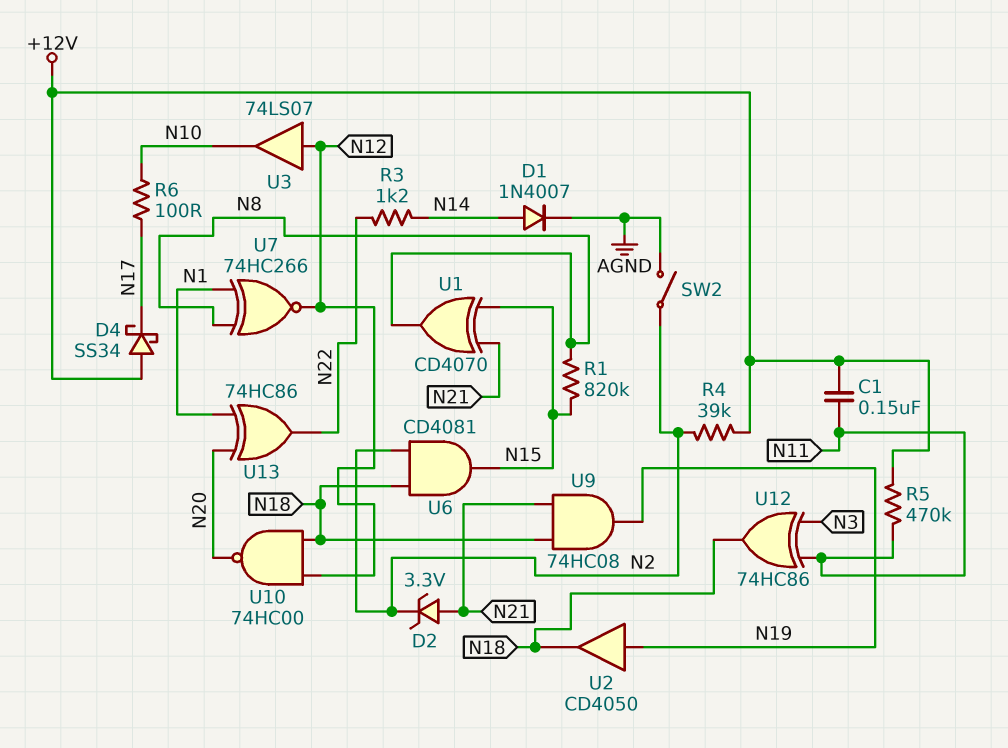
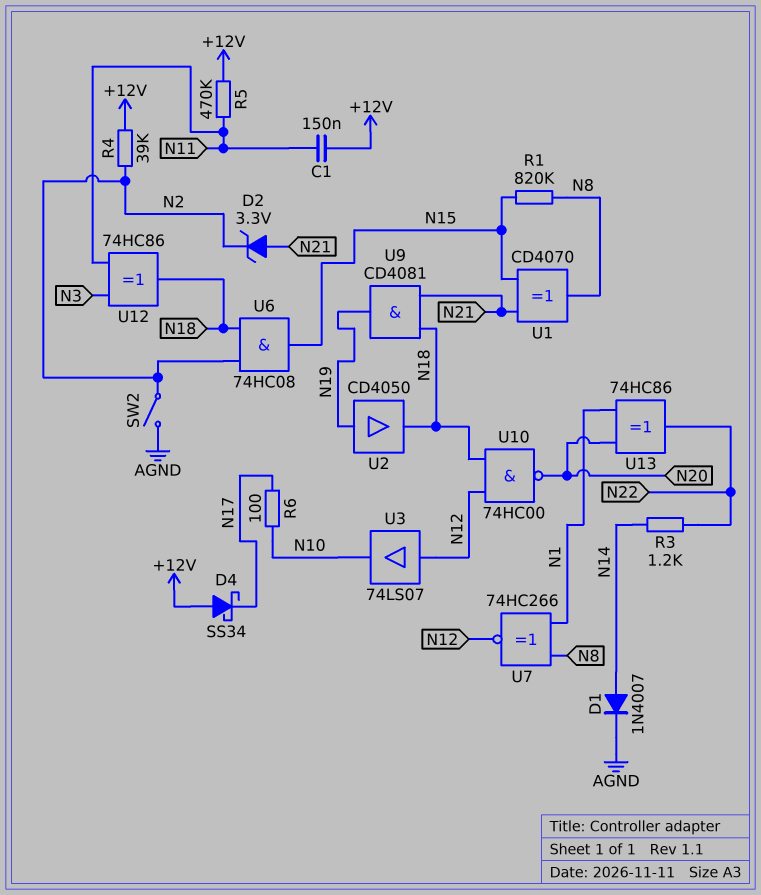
U6: AND CD4081 (in N2, in N18, out N15) -> AND 74HC08 (in N2, in N18, out N15)
U9: AND 74HC08 (in N18, in N21, out N19) -> AND CD4081 (in N18, in N21, out N19)

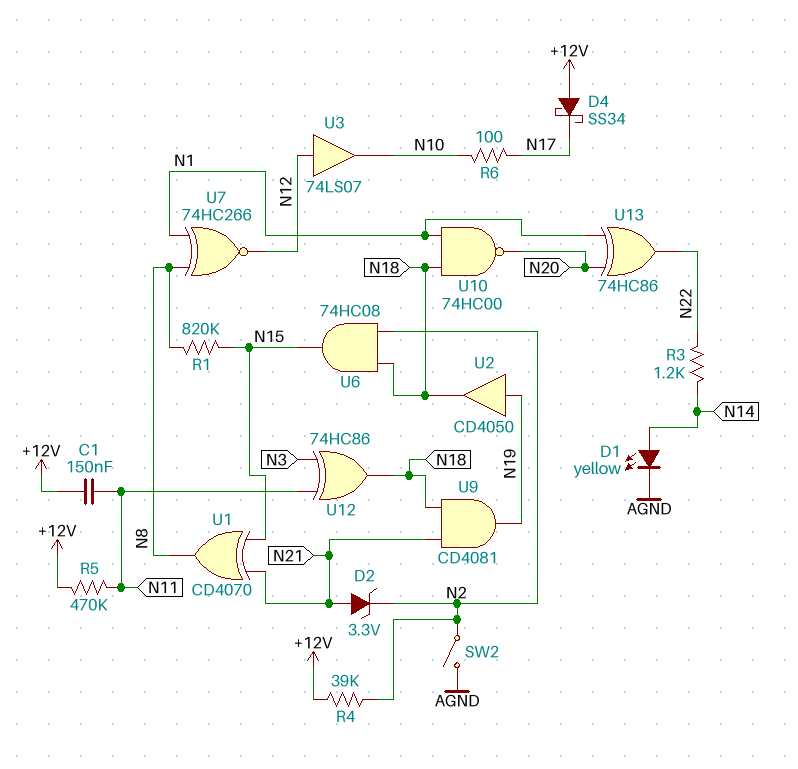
D1: diode 1N4007 (A N14, K AGND) -> LED yellow (A N14, K AGND)
U10: NAND 74HC00 (in N12, in N18, out N20) -> NAND 74HC00 (in N1, in N18, out N20)

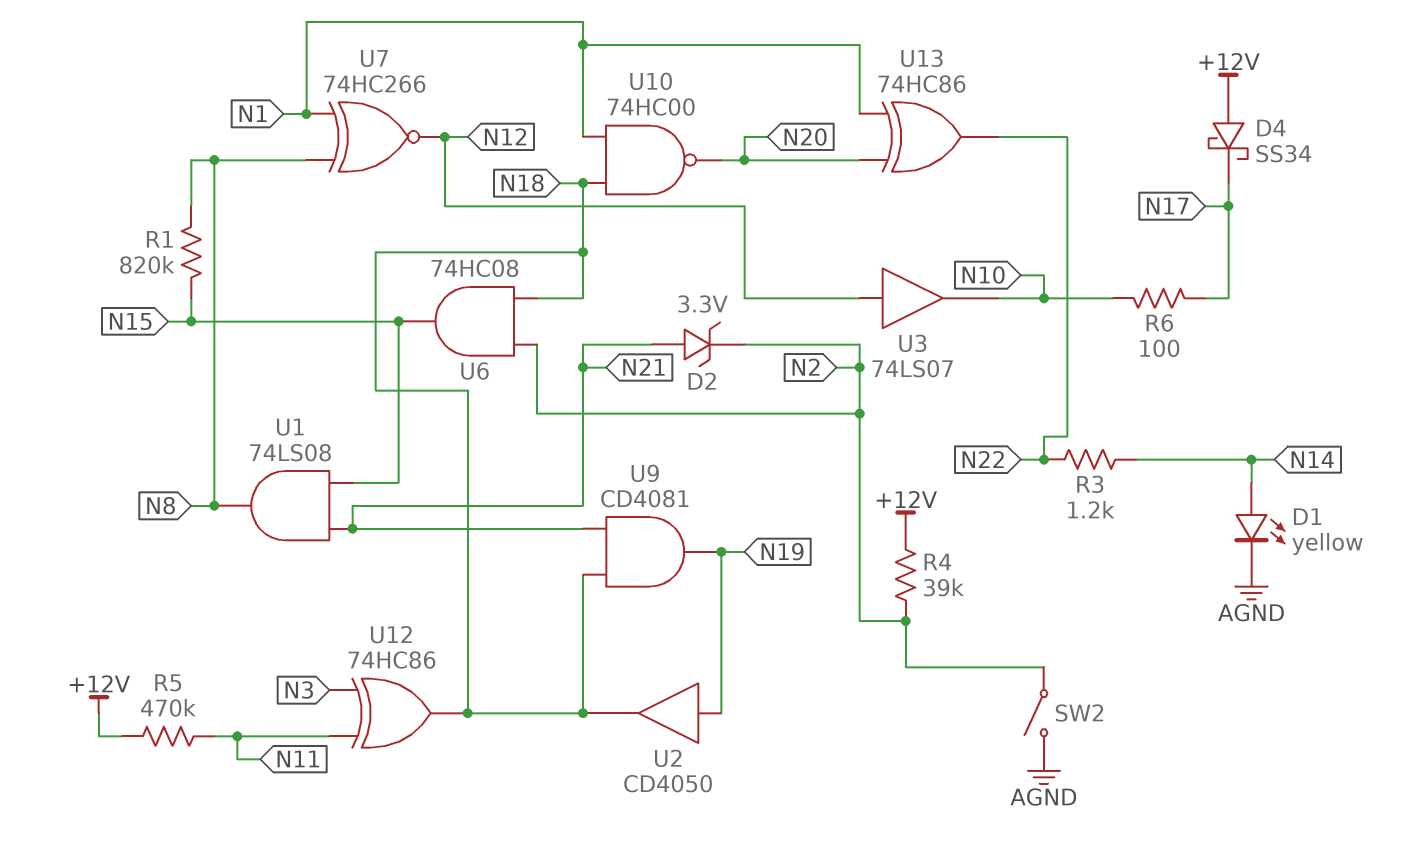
C1: 150nF (+12V, N11) -> none
U1: XOR CD4070 (in N15, in N21, out N8) -> AND 74LS08 (in N15, in N21, out N8)

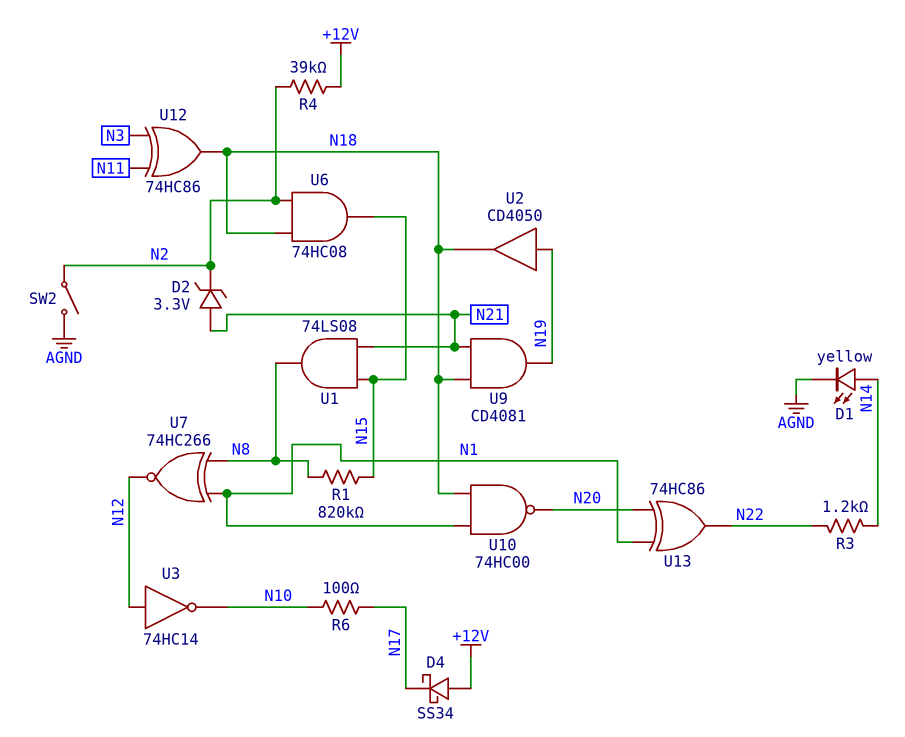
R5: 470k (+12V, N11) -> none
U3: buffer 74LS07 (in N12, out N10) -> NOT 74HC14 (in N12, out N10)

